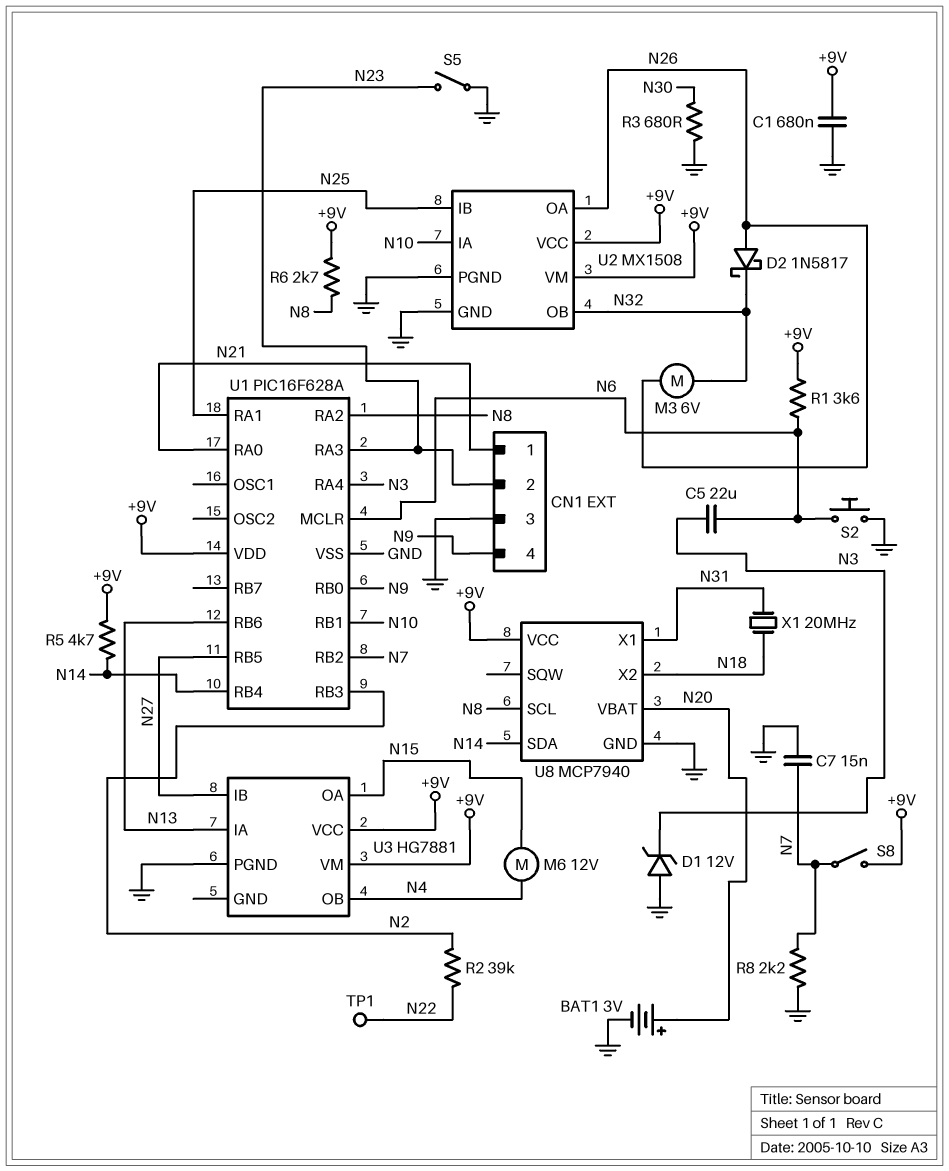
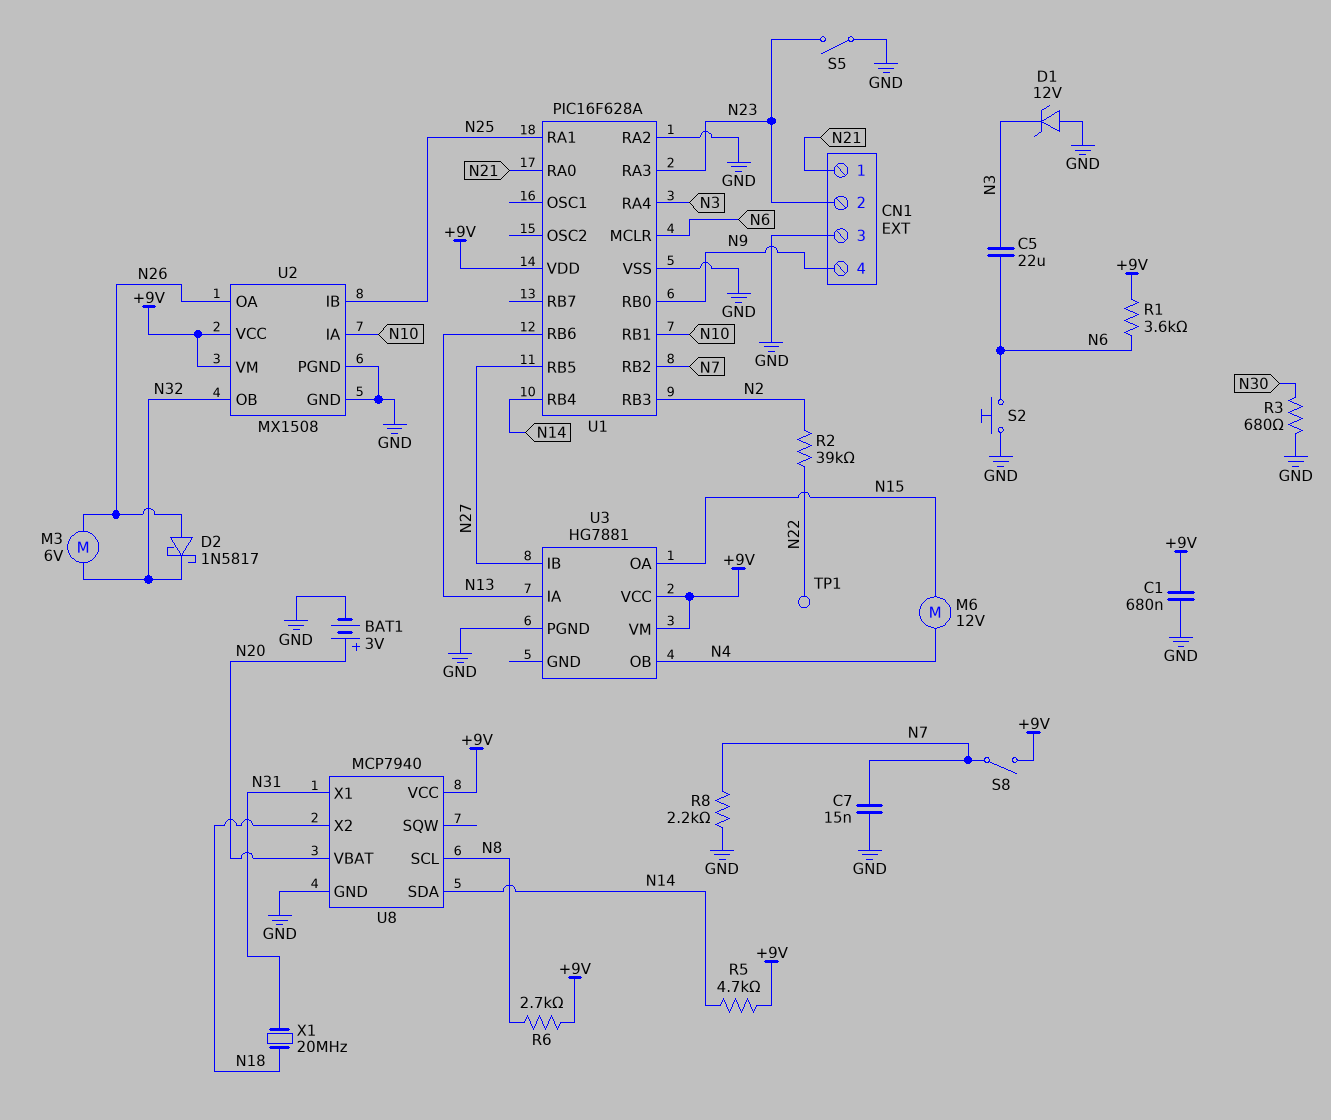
U1 pin RA2: N8 -> GND

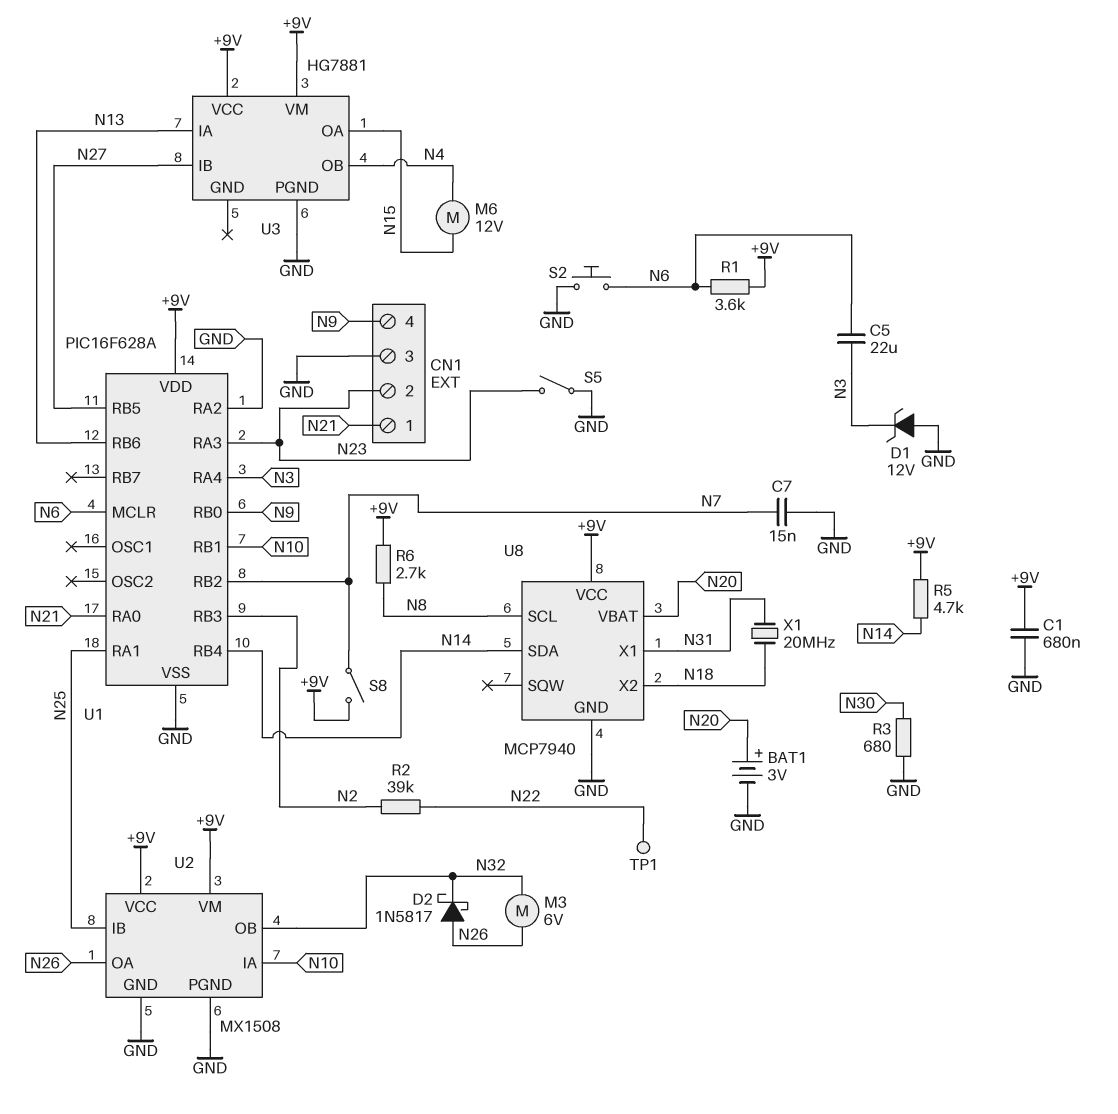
R8: 2.2k (GND, N7) -> none

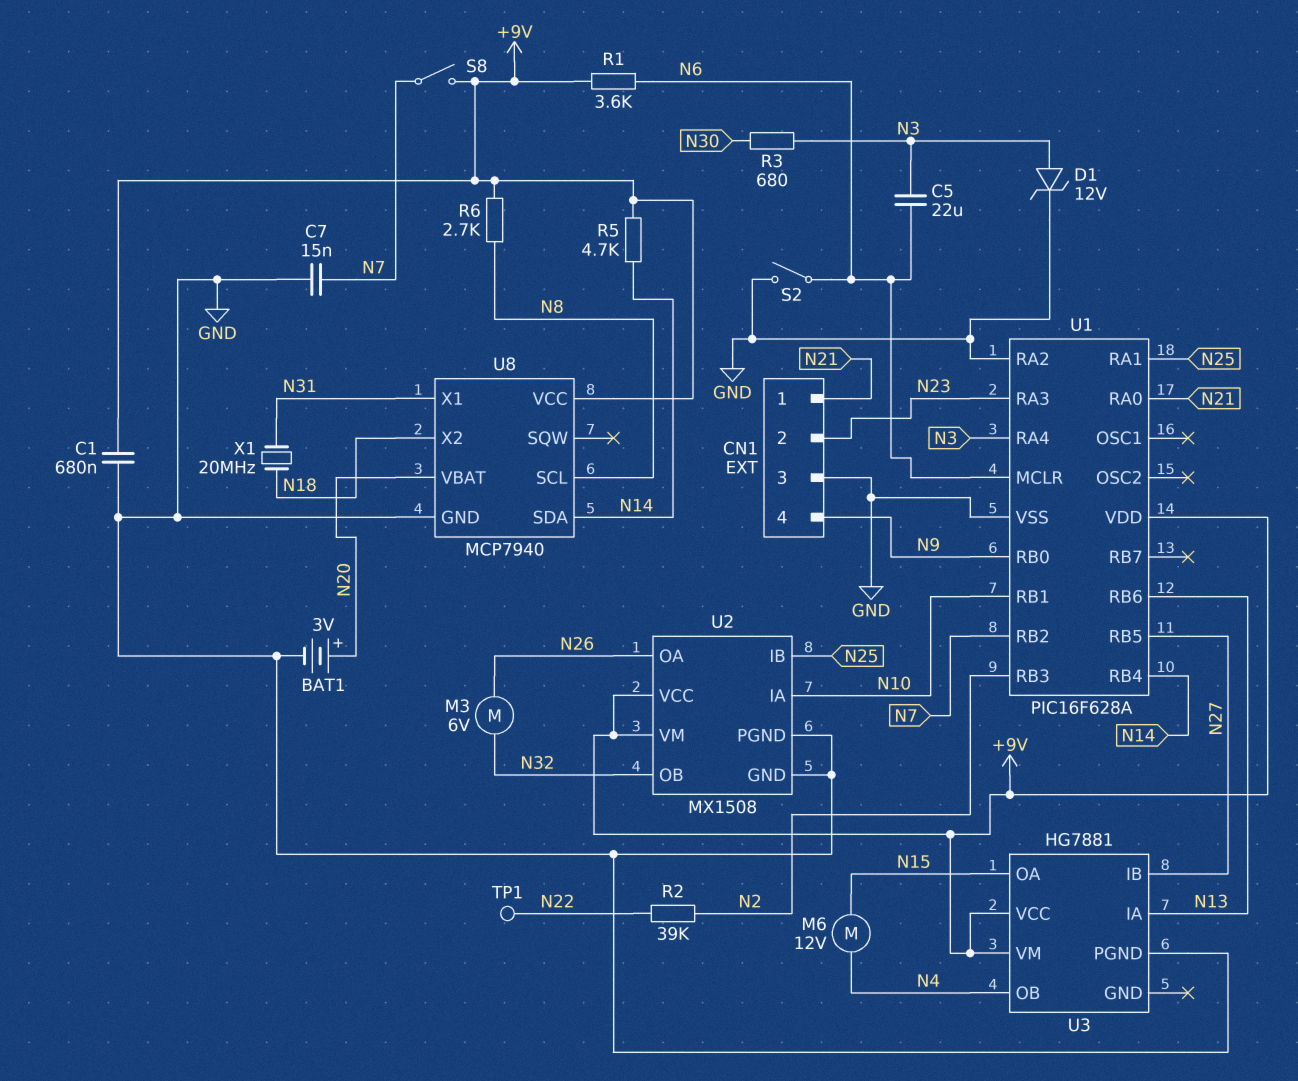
D1: zener 12V (A GND, K N3) -> zener 12V (A N3, K GND)
D2: schottky 1N5817 (A N26, K N32) -> none
R3: 680 (GND, N30) -> 680 (N3, N30)
S2: button (GND, N6) -> switch (GND, N6)
S5: switch (GND, N23) -> none

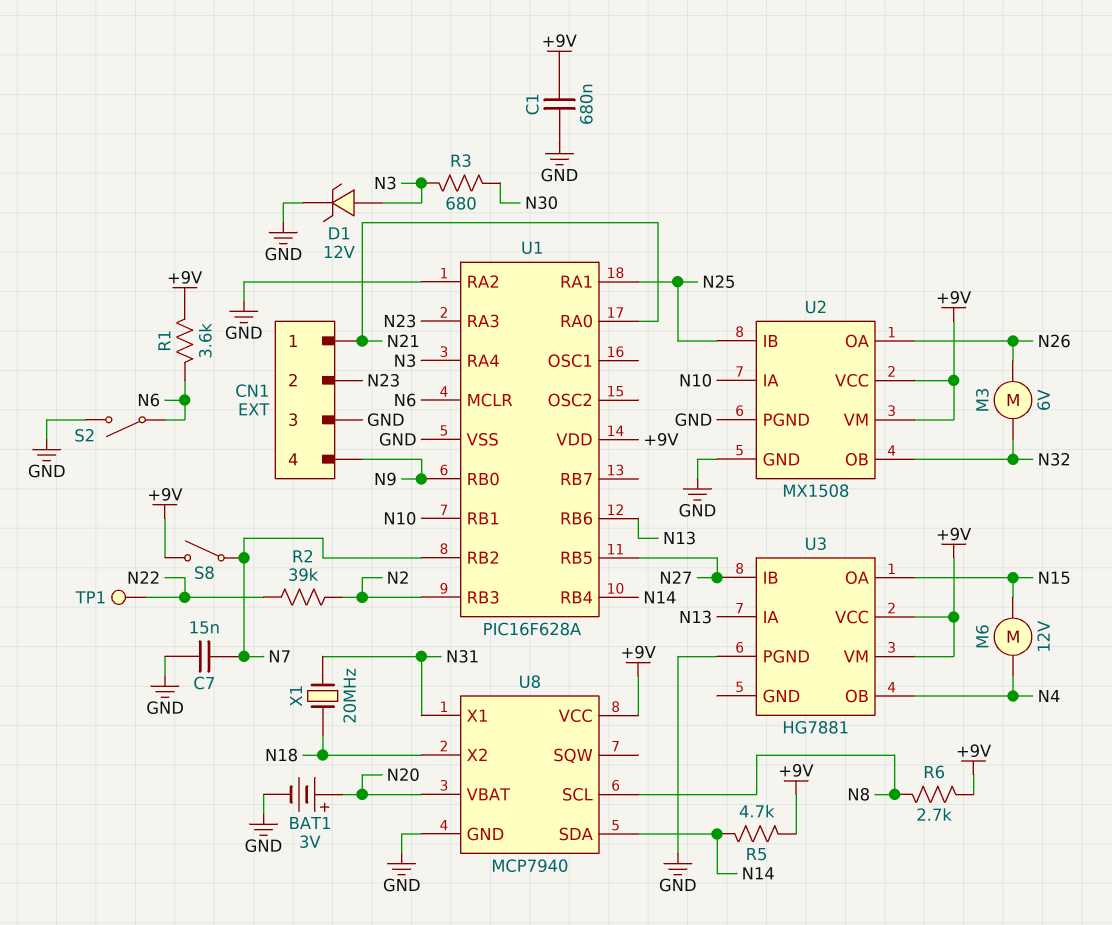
C5: 22uF (N3, N6) -> none

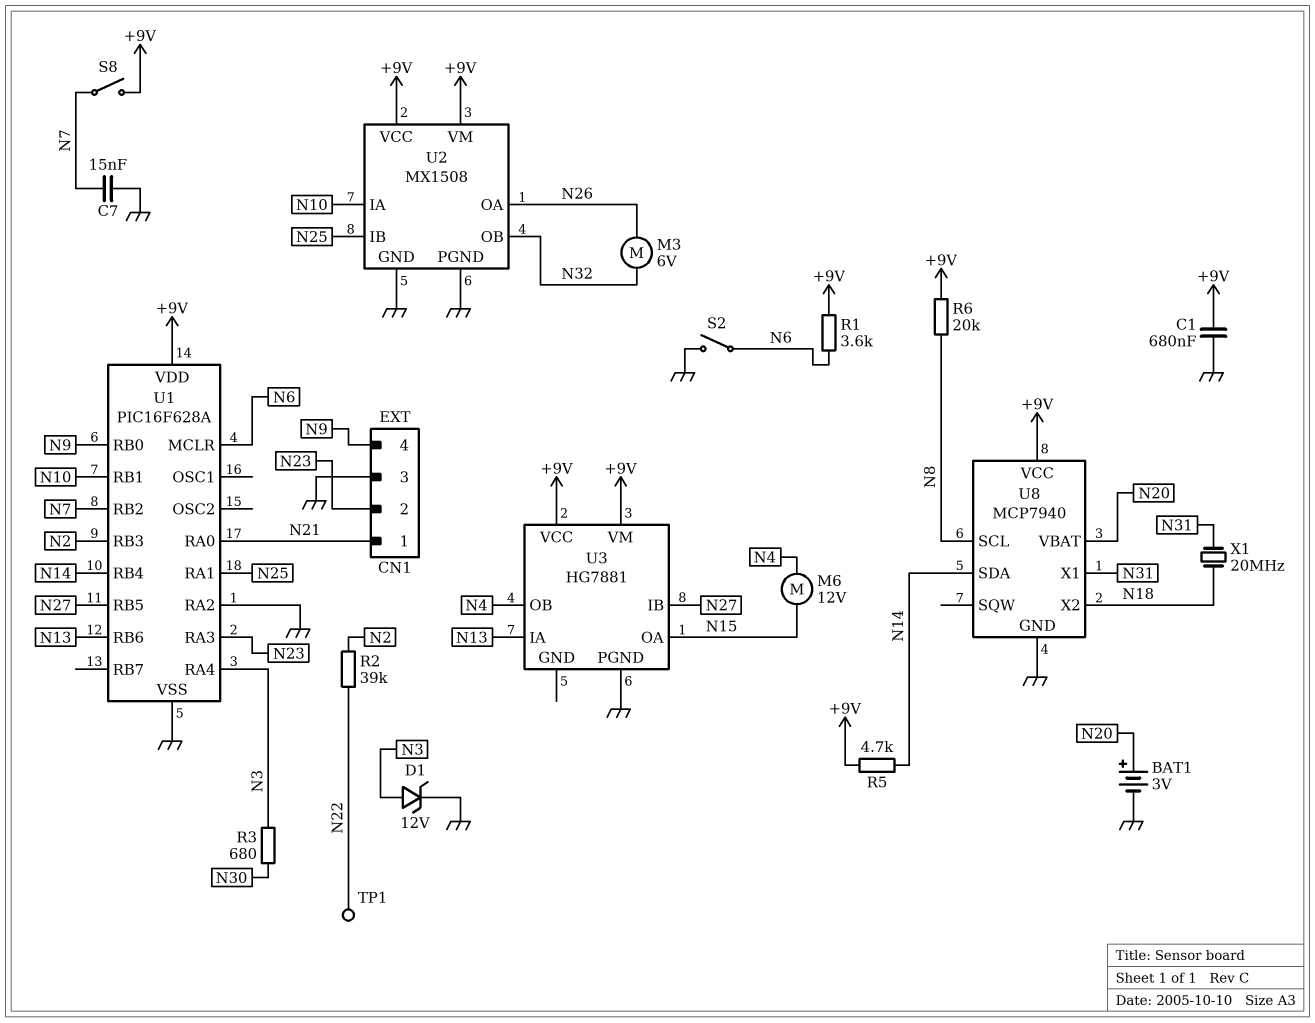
R6: 2.7k (+9V, N8) -> 20k (+9V, N8)

